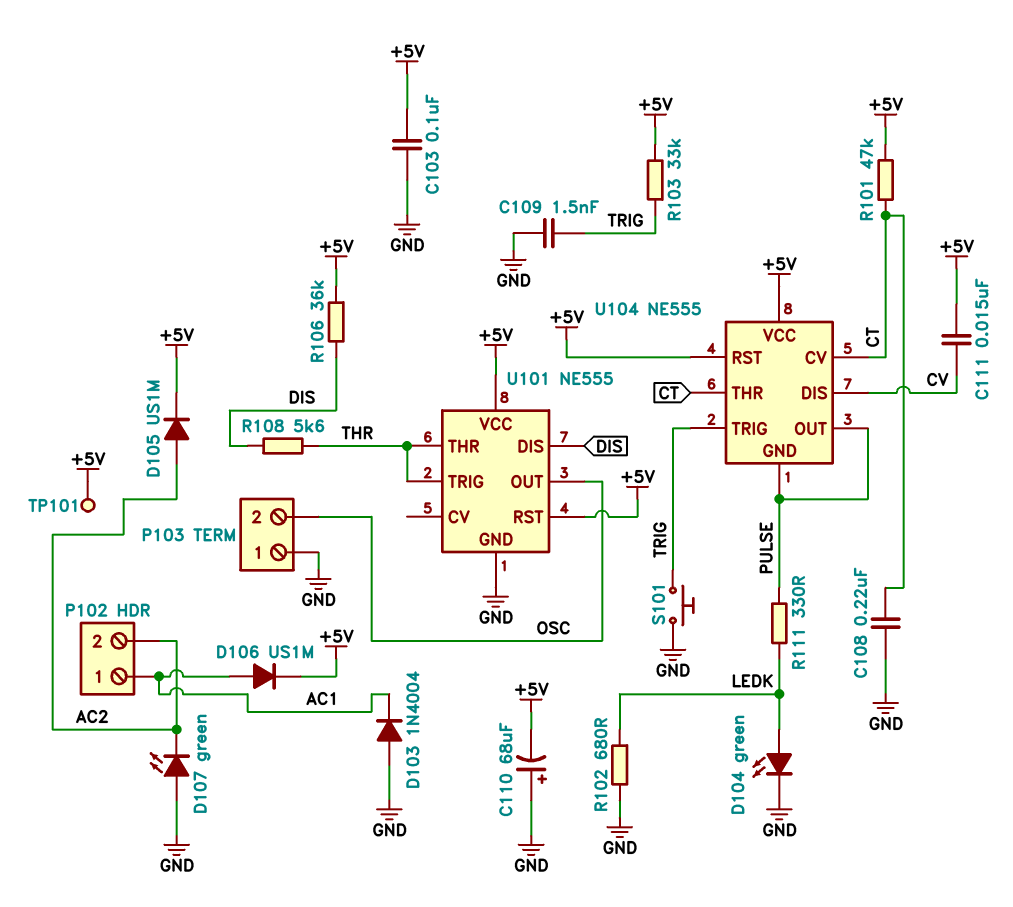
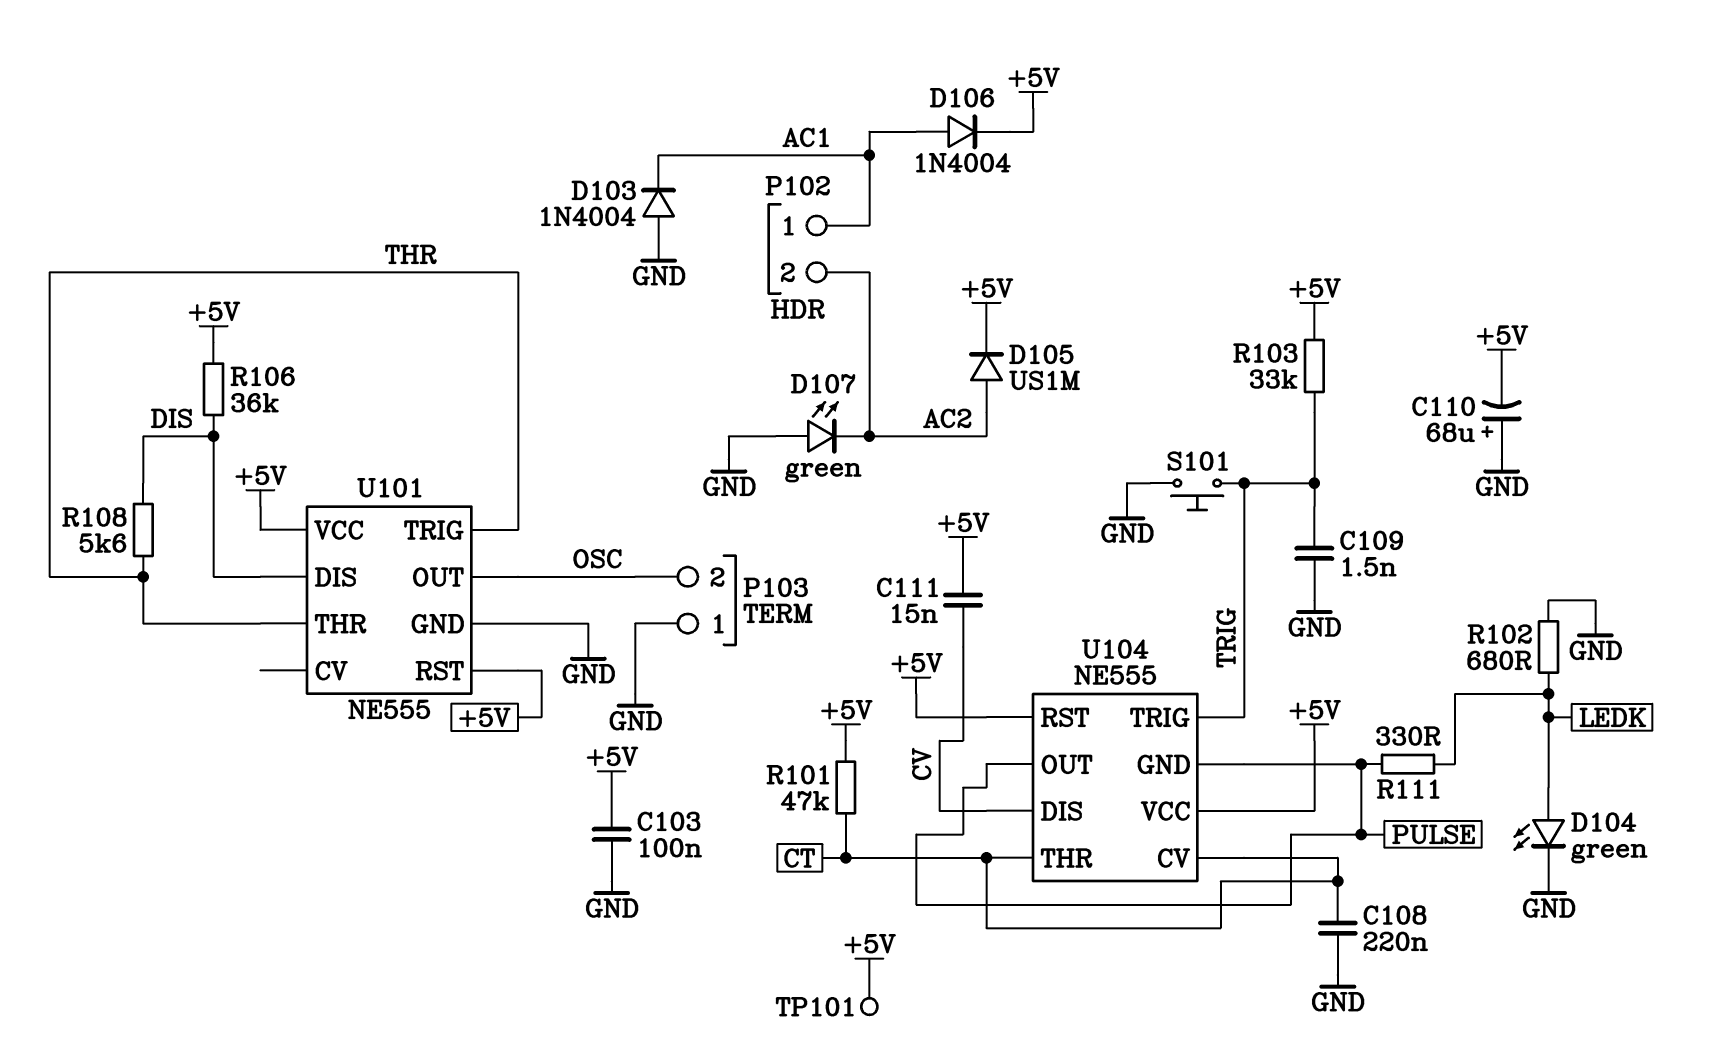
D106: diode US1M (A AC1, K +5V) -> diode 1N4004 (A AC1, K +5V)

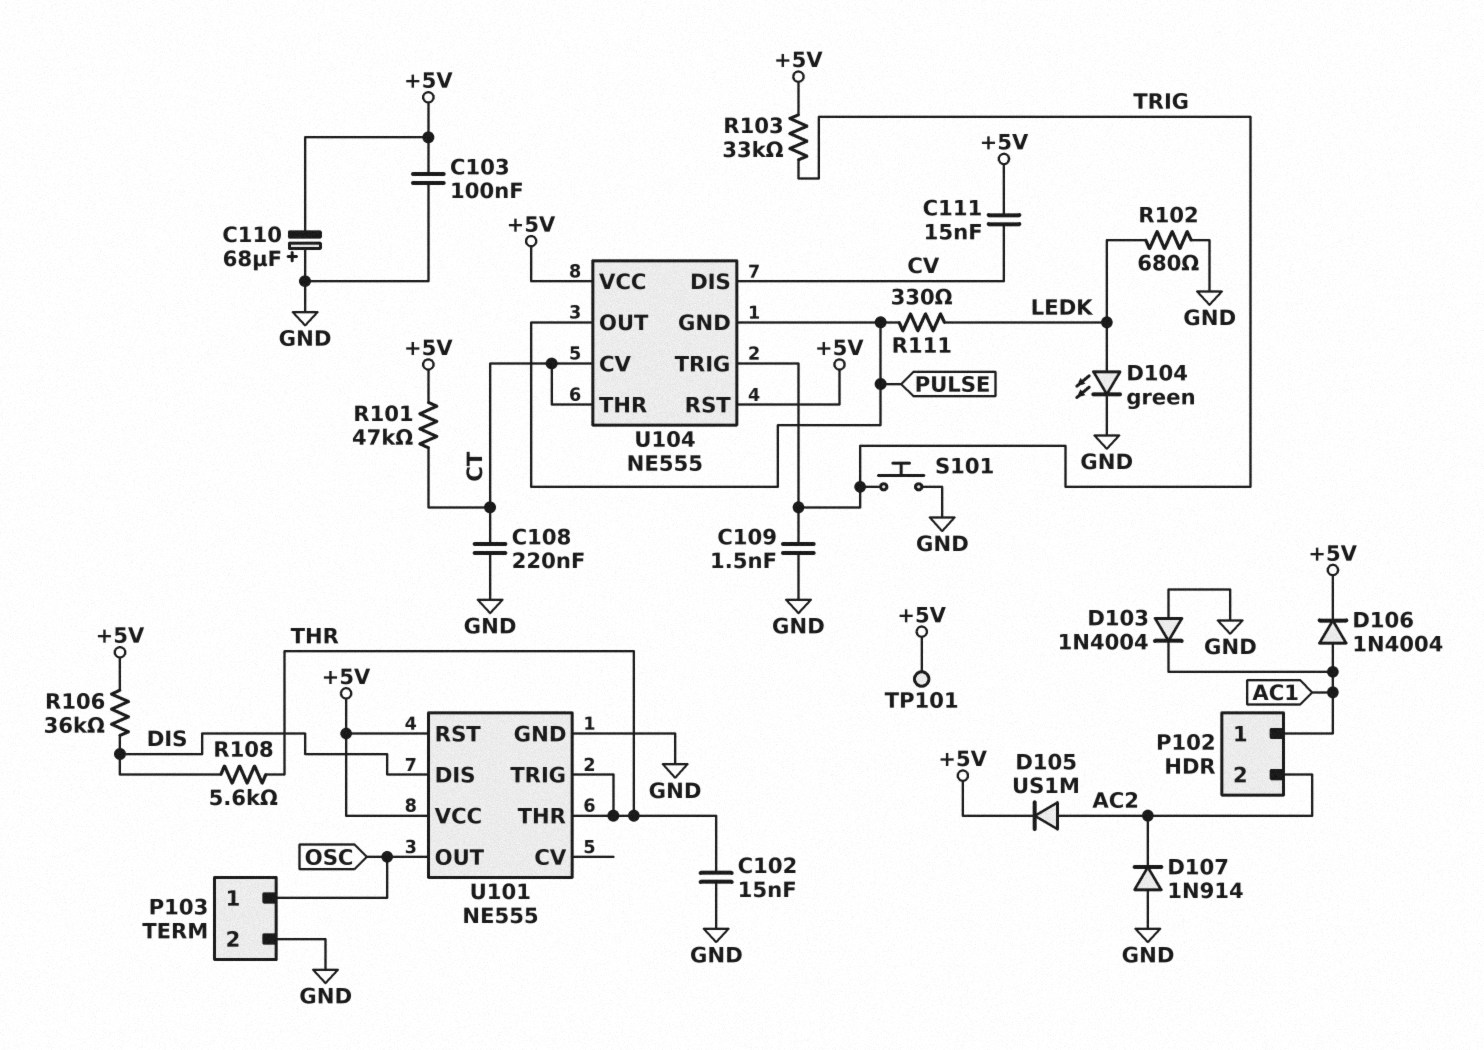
C102: none -> 15nF (GND, THR)
D107: LED green (A GND, K AC2) -> diode 1N914 (A GND, K AC2)
P103 pin 1: GND -> OSC
P103 pin 2: OSC -> GND

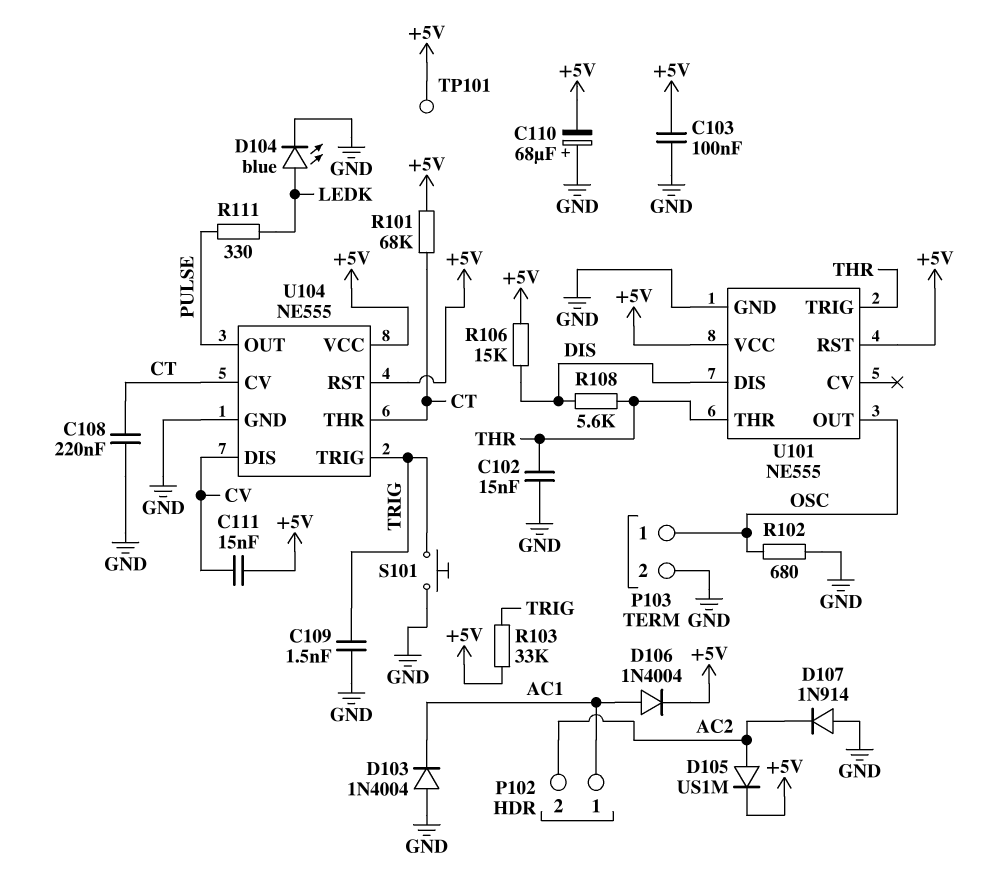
D104: LED green (A LEDK, K GND) -> LED blue (A LEDK, K GND)
R101: 47k (+5V, CT) -> 68k (+5V, CT)
R102: 680 (GND, LEDK) -> 680 (GND, OSC)
R106: 36k (+5V, DIS) -> 15k (+5V, DIS)
U104 pin GND: PULSE -> GND

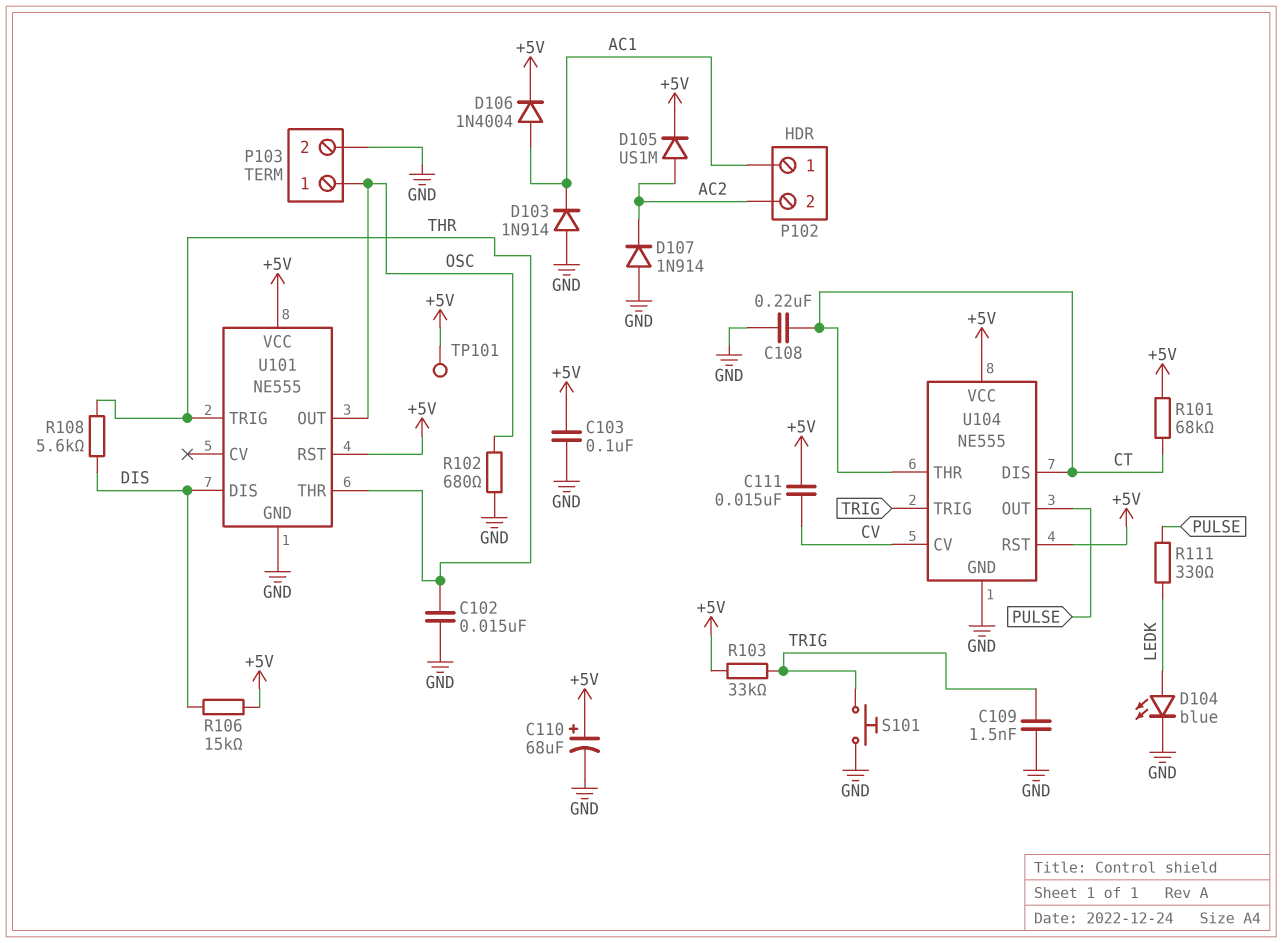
C110: 68uF (plus GND, minus +5V) -> 68uF (plus +5V, minus GND)
D103: diode 1N4004 (A GND, K AC1) -> diode 1N914 (A GND, K AC1)
U104 pin CV: CT -> CV
U104 pin DIS: CV -> CT

